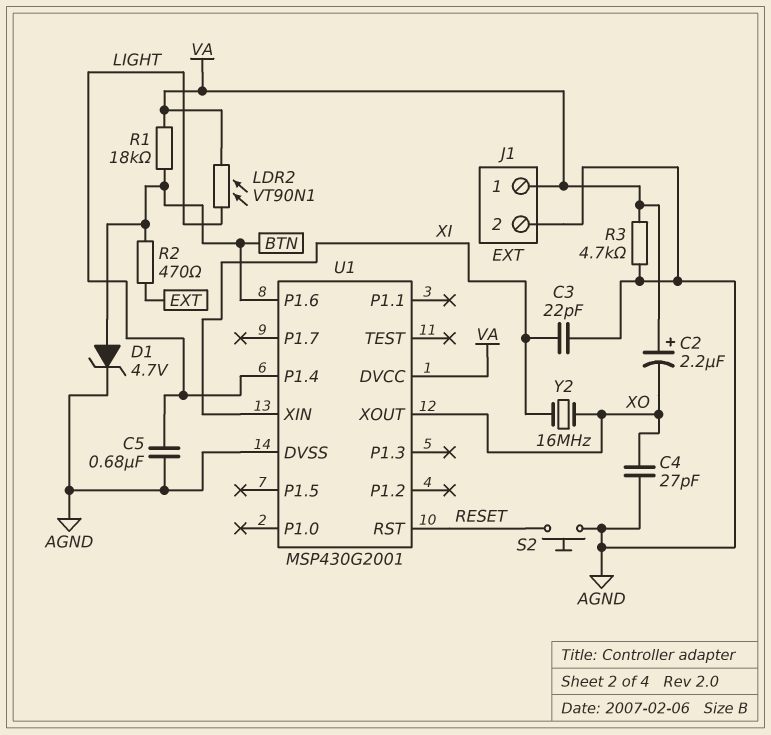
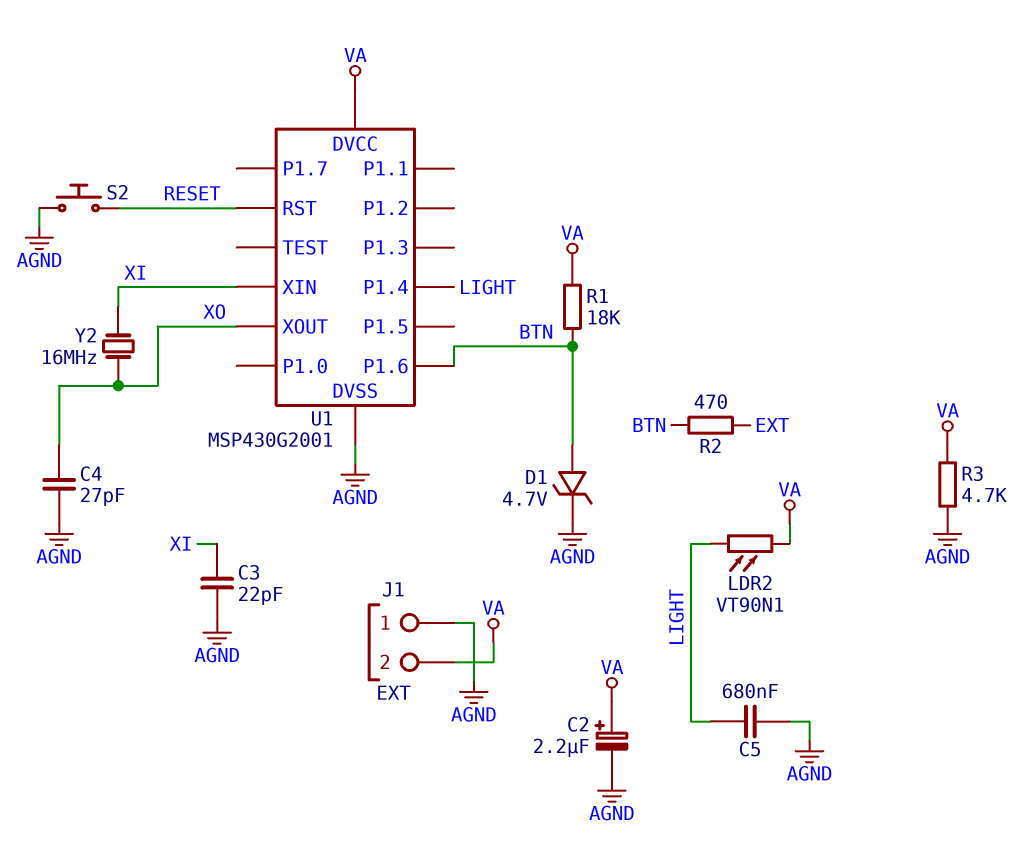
C2: 2.2uF (plus VA, minus XO) -> 2.2uF (plus VA, minus AGND)
J1 pin 1: VA -> AGND
J1 pin 2: AGND -> VA

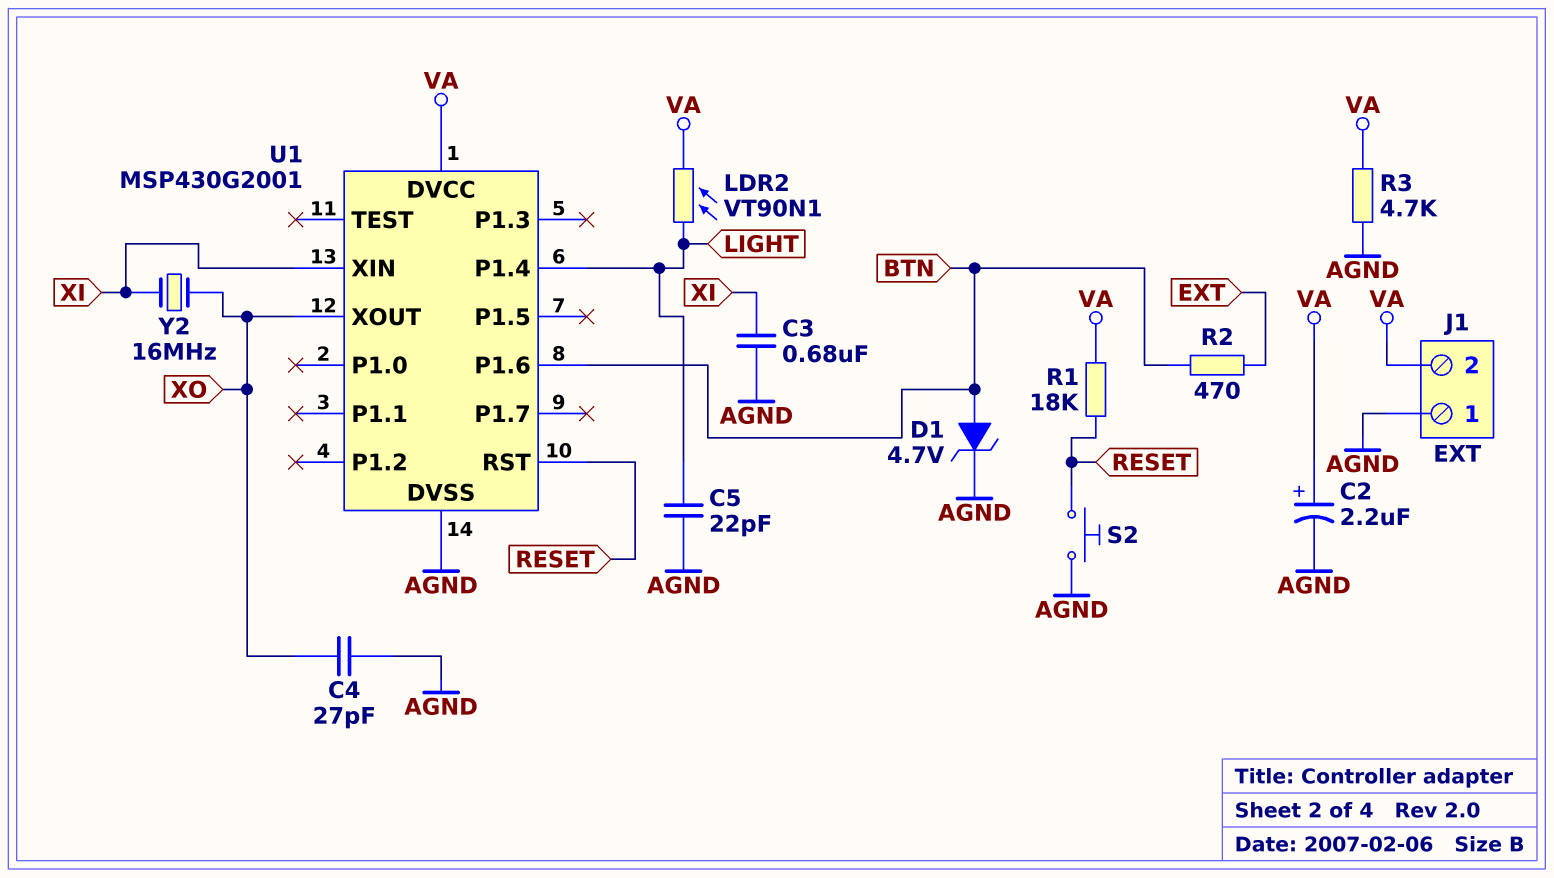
C3: 22pF (AGND, XI) -> 680nF (AGND, XI)
C5: 680nF (AGND, LIGHT) -> 22pF (AGND, LIGHT)
R1: 18k (BTN, VA) -> 18k (RESET, VA)

